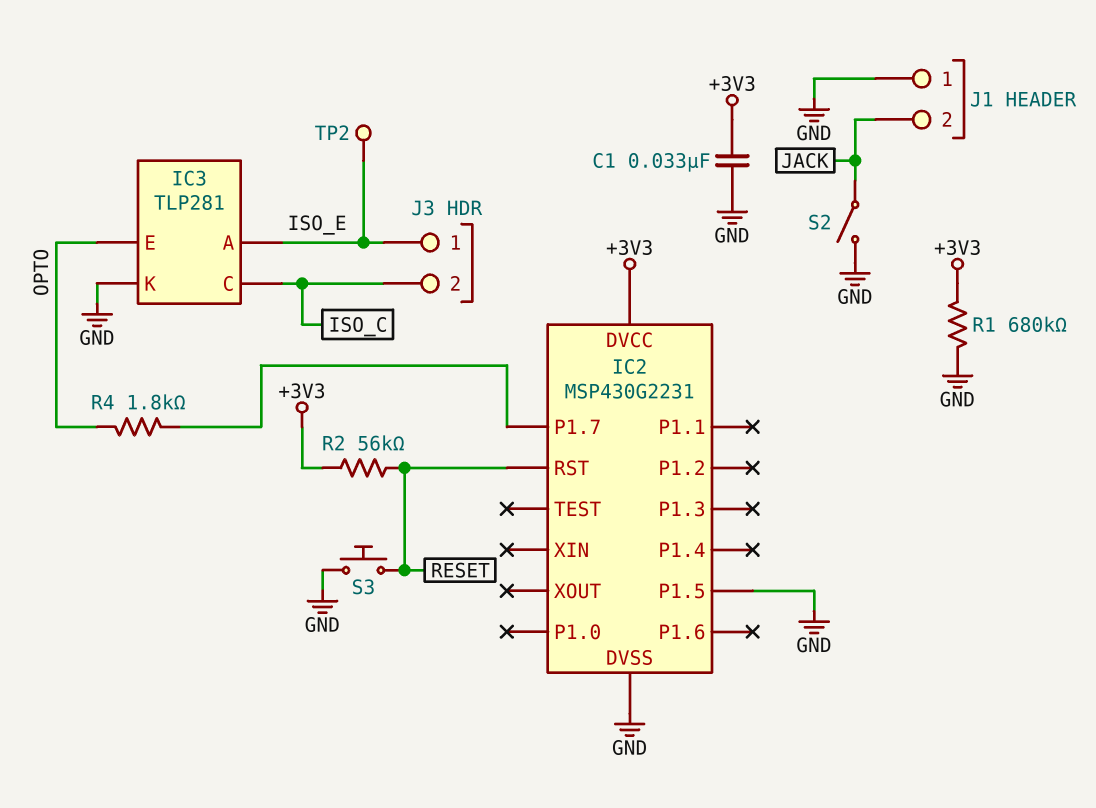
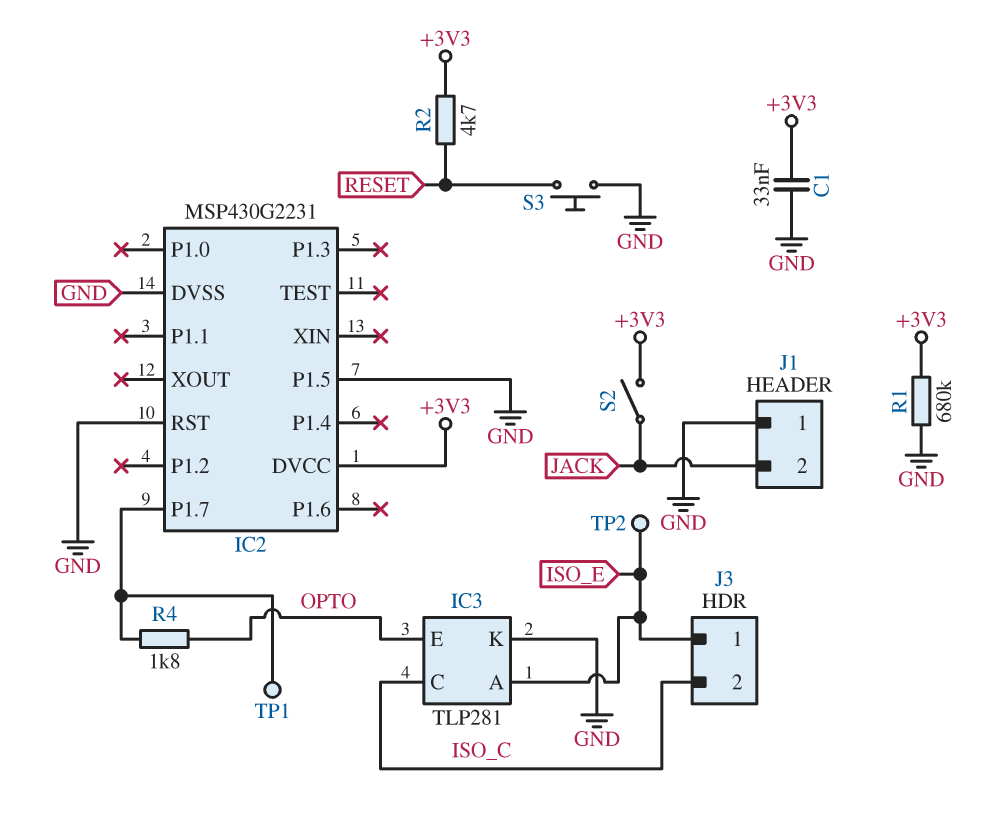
IC2 pin RST: RESET -> GND
R2: 56k (+3V3, RESET) -> 4.7k (+3V3, RESET)
S2: switch (GND, JACK) -> switch (+3V3, JACK)
TP1: none -> test point (IC2/P1.7)

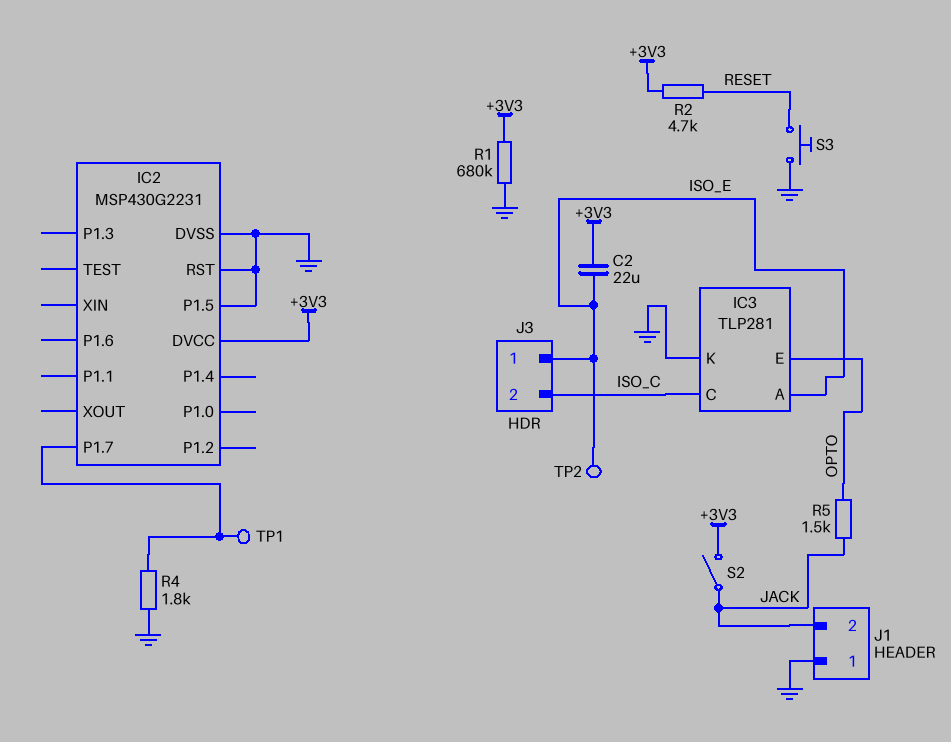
C1: 33nF (+3V3, GND) -> none
C2: none -> 22uF (+3V3, ISO_E)
R4: 1.8k (IC2/P1.7, OPTO) -> 1.8k (GND, IC2/P1.7)
R5: none -> 1.5k (JACK, OPTO)

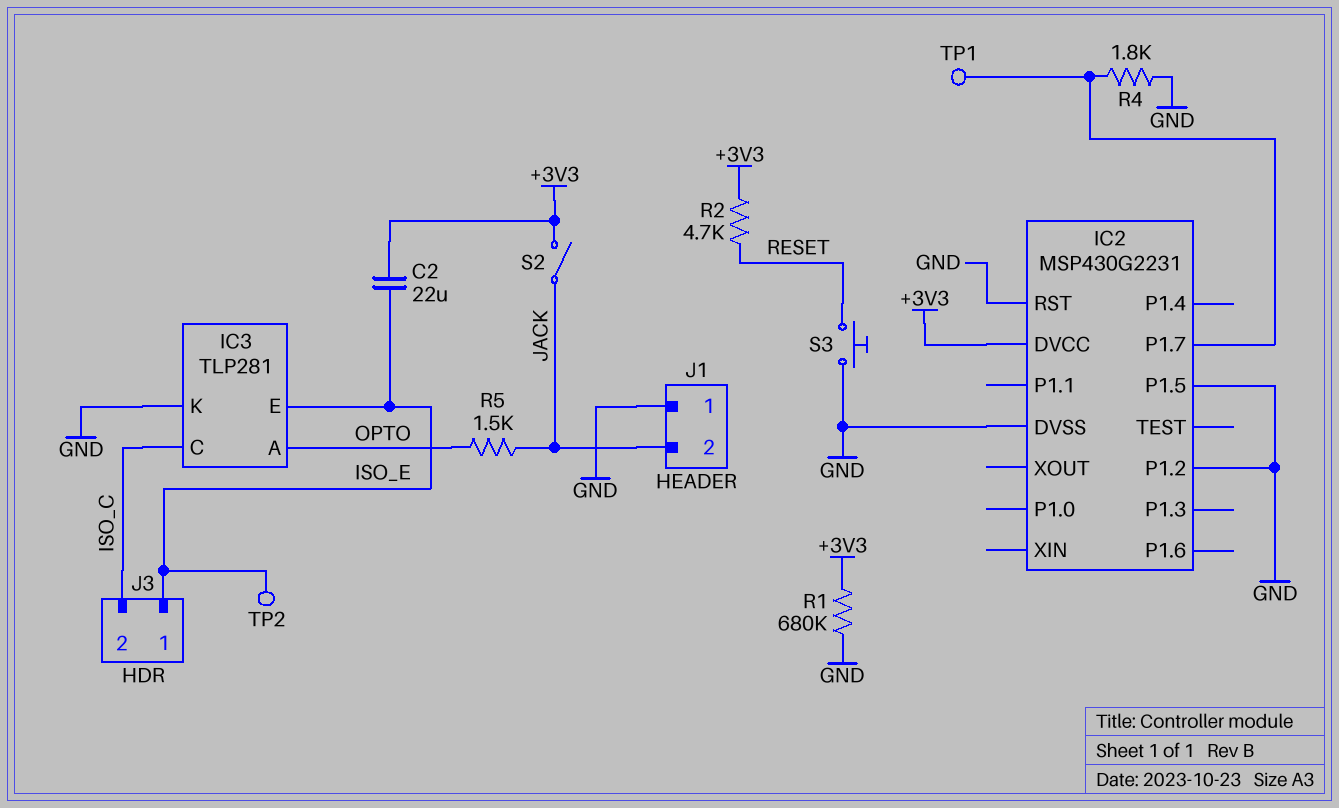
IC2 pin P1.2: none -> GND
IC3 pin A: ISO_E -> OPTO
IC3 pin E: OPTO -> ISO_E

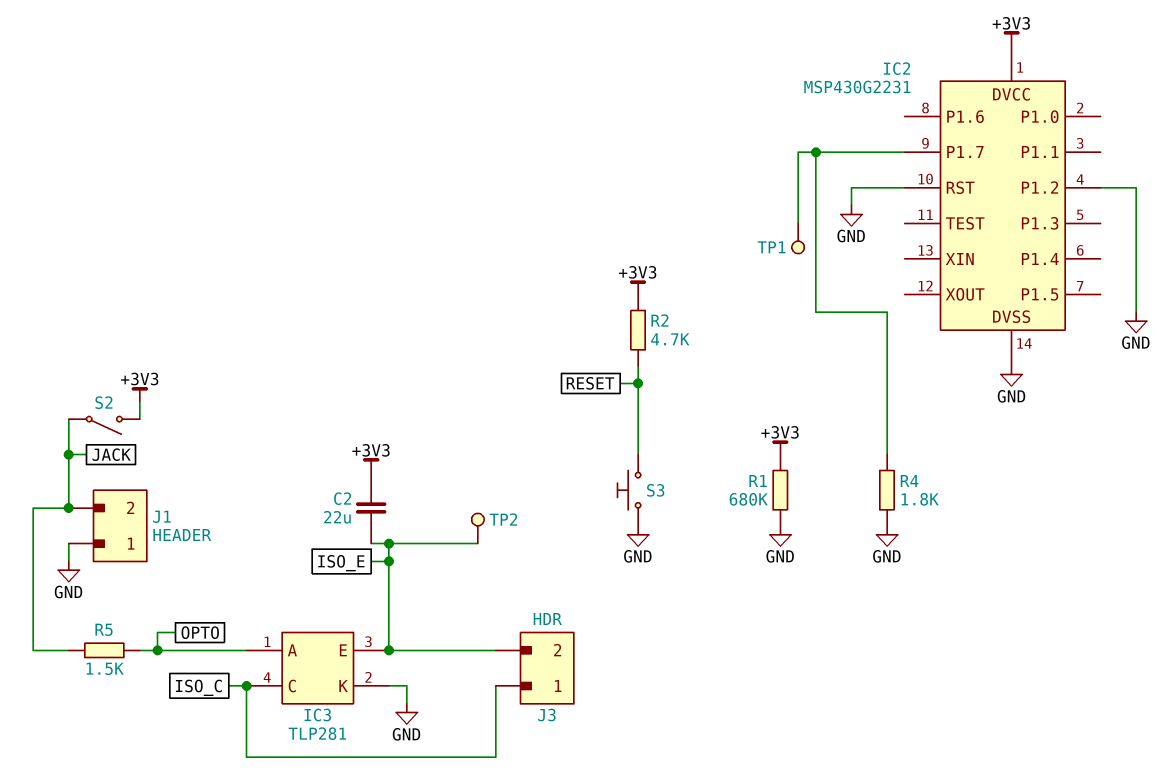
IC2 pin P1.5: GND -> none
J3 pin 1: ISO_E -> ISO_C
J3 pin 2: ISO_C -> ISO_E

